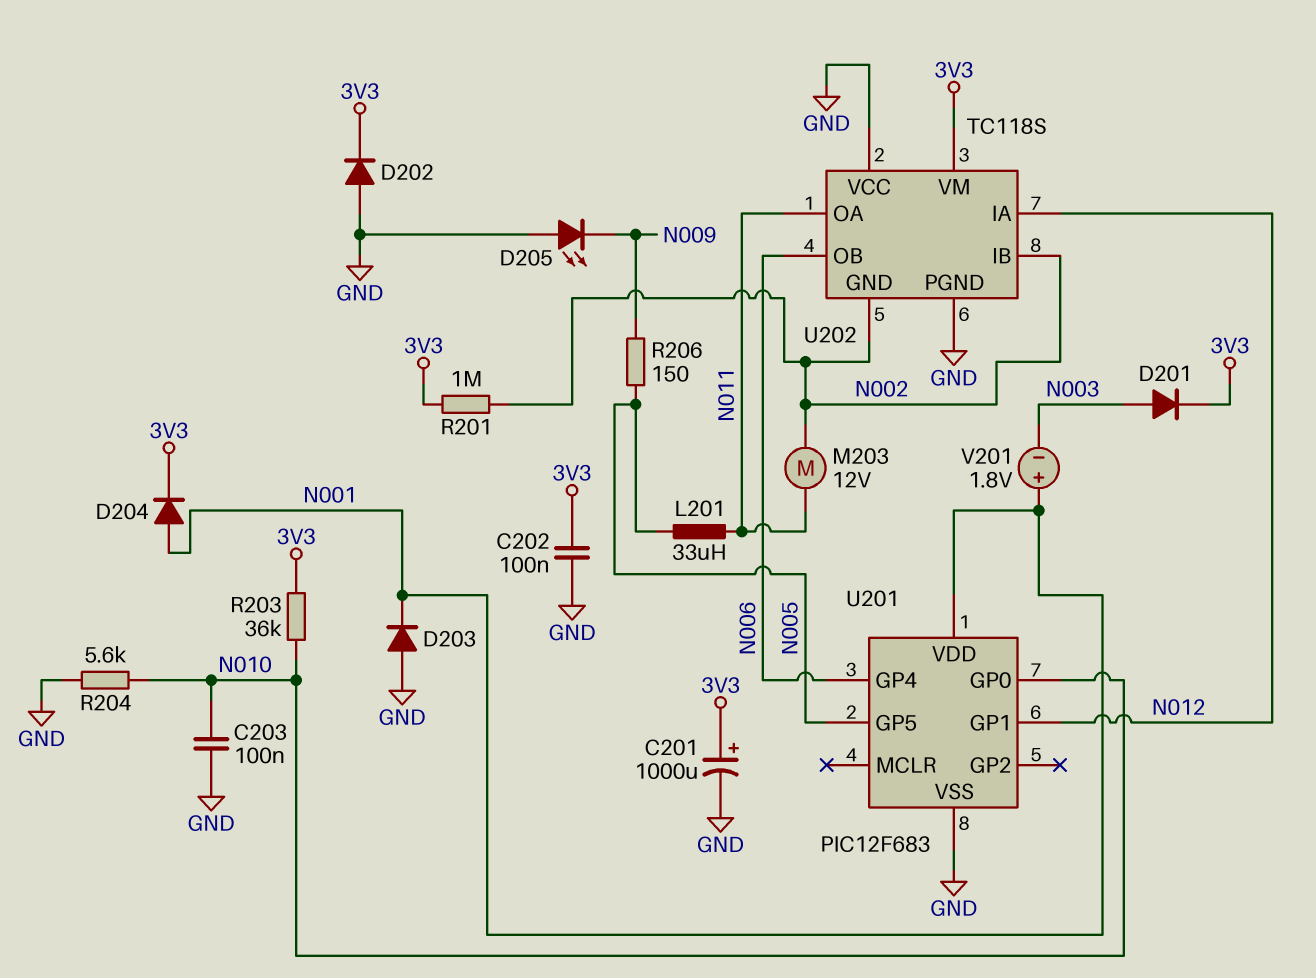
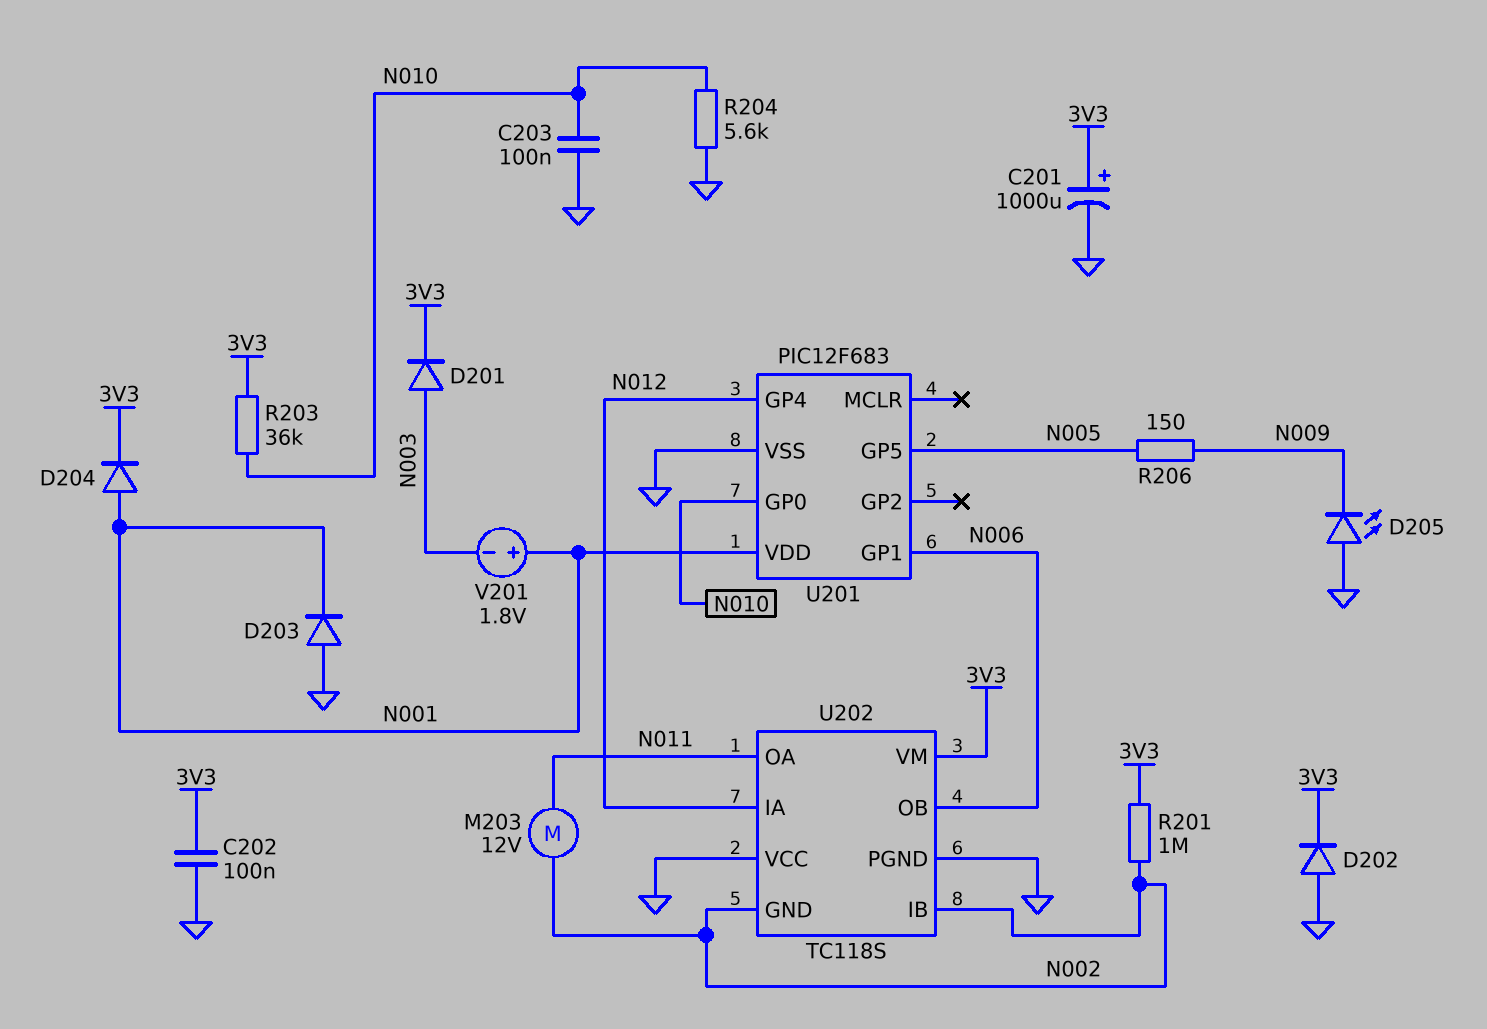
L201: 33uH (N005, N011) -> none
U201 pin GP1: N012 -> N006
U201 pin GP4: N006 -> N012

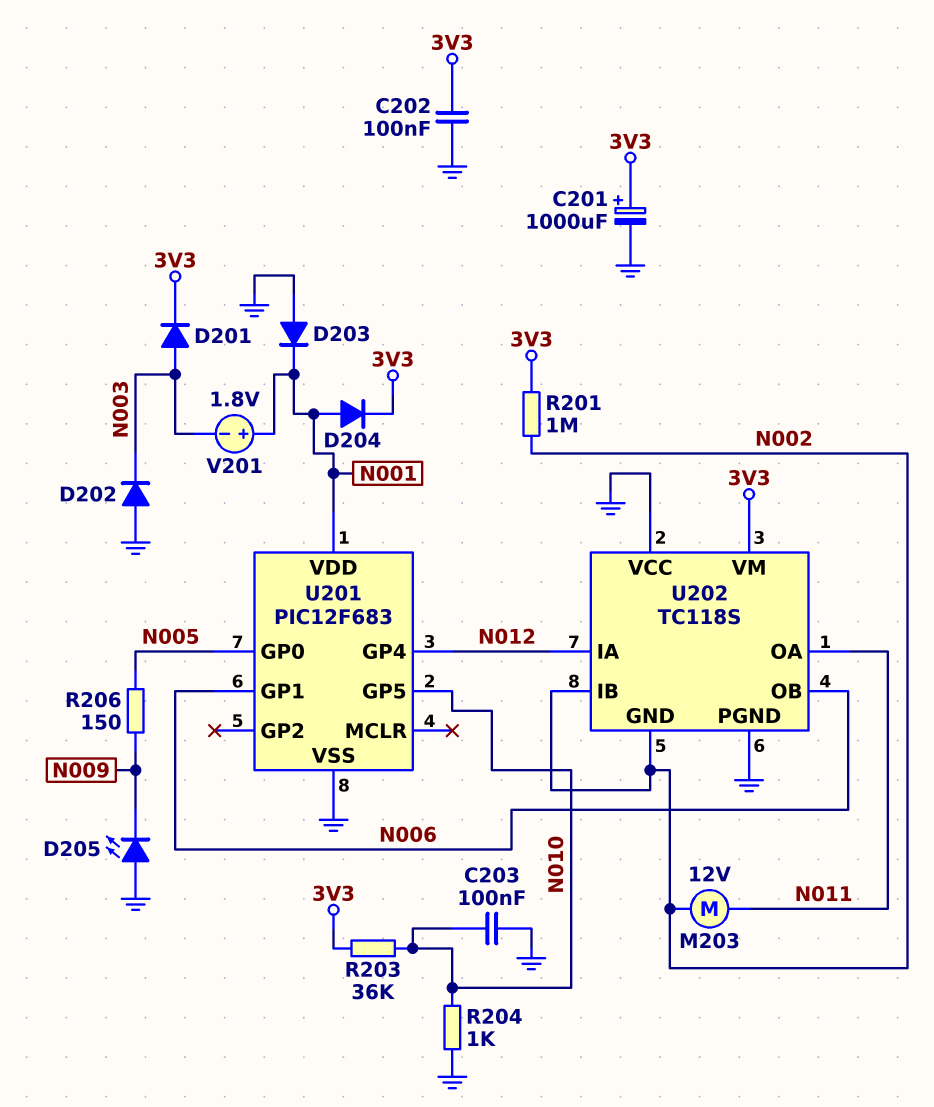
D202: diode (A GND, K 3V3) -> diode (A GND, K N003)
R204: 5.6k (GND, N010) -> 1k (GND, N010)
U201 pin GP0: N010 -> N005
U201 pin GP5: N005 -> N010

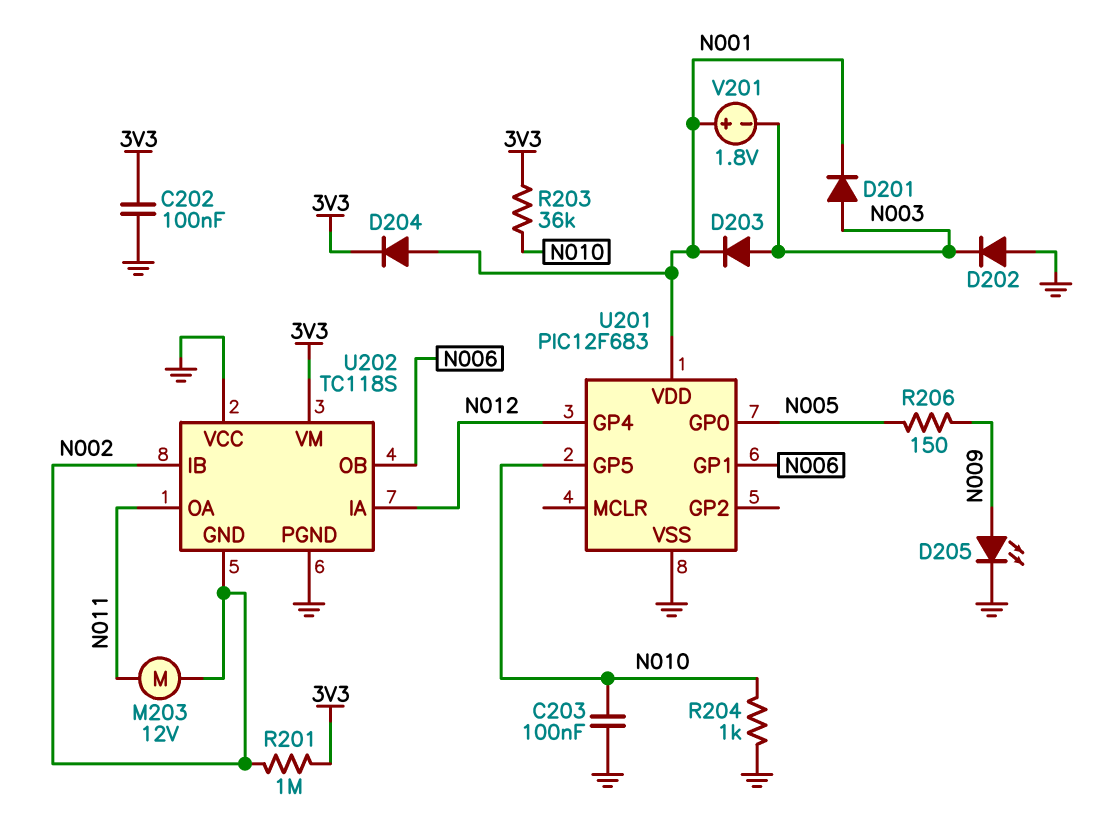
C201: 1000uF (plus 3V3, minus GND) -> none
D201: diode (A N003, K 3V3) -> diode (A N003, K N001)
D203: diode (A GND, K N001) -> diode (A N003, K N001)
D205: LED (A GND, K N009) -> LED (A N009, K GND)

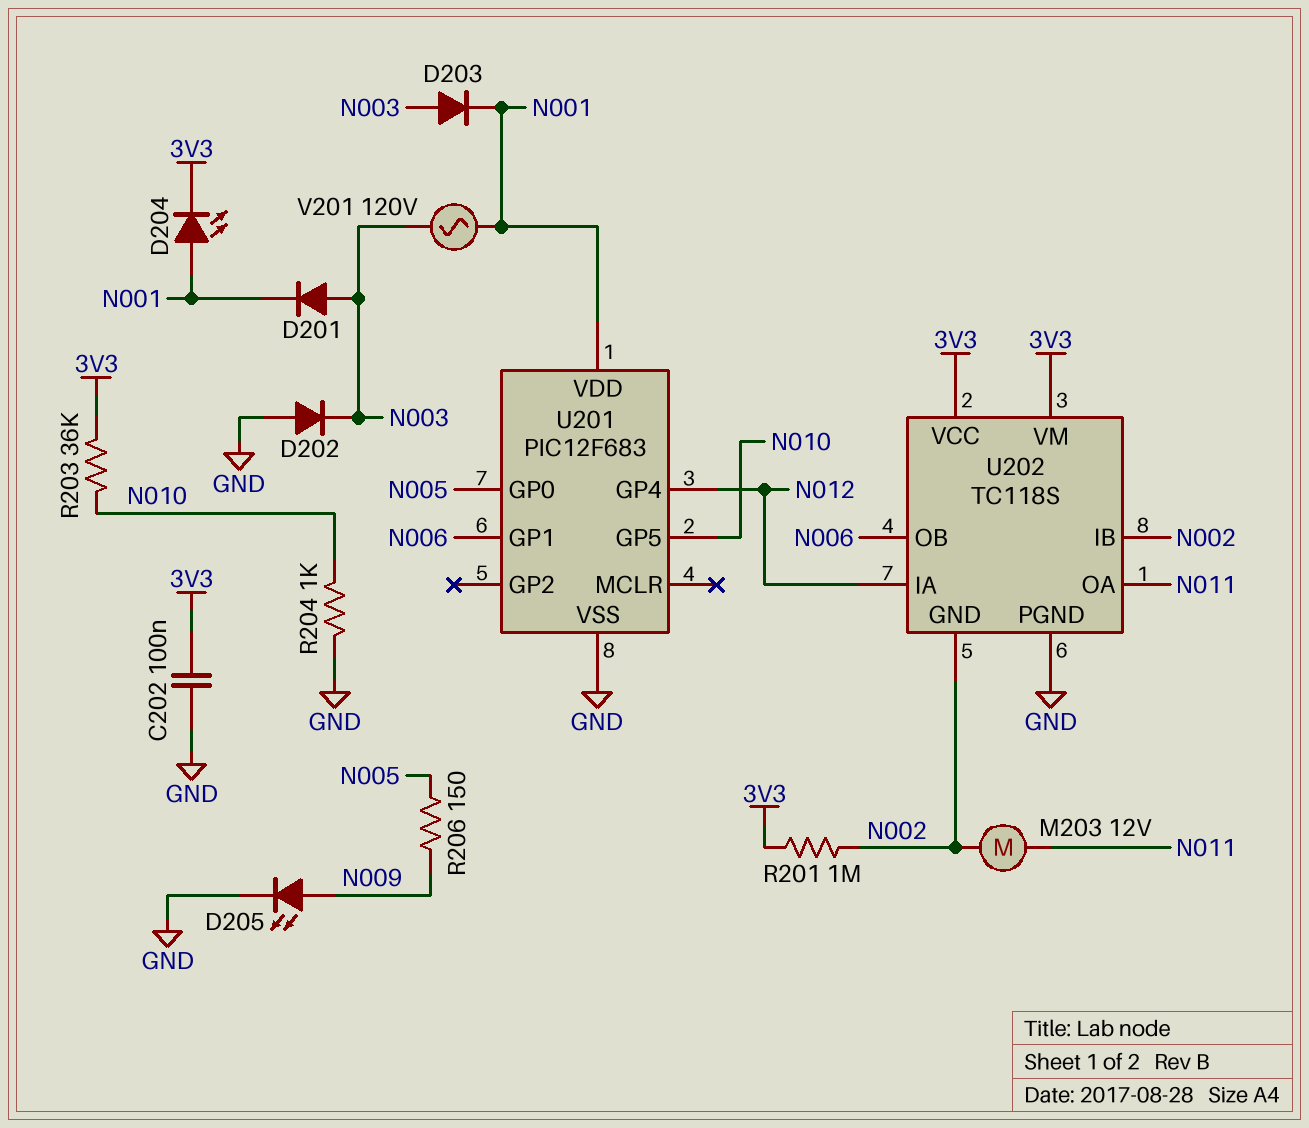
C203: 100nF (GND, N010) -> none
D204: diode (A N001, K 3V3) -> LED (A N001, K 3V3)
U202 pin VCC: GND -> 3V3
V201: 1.8V (plus N001, minus N003) -> AC 120V (N001, N003)

